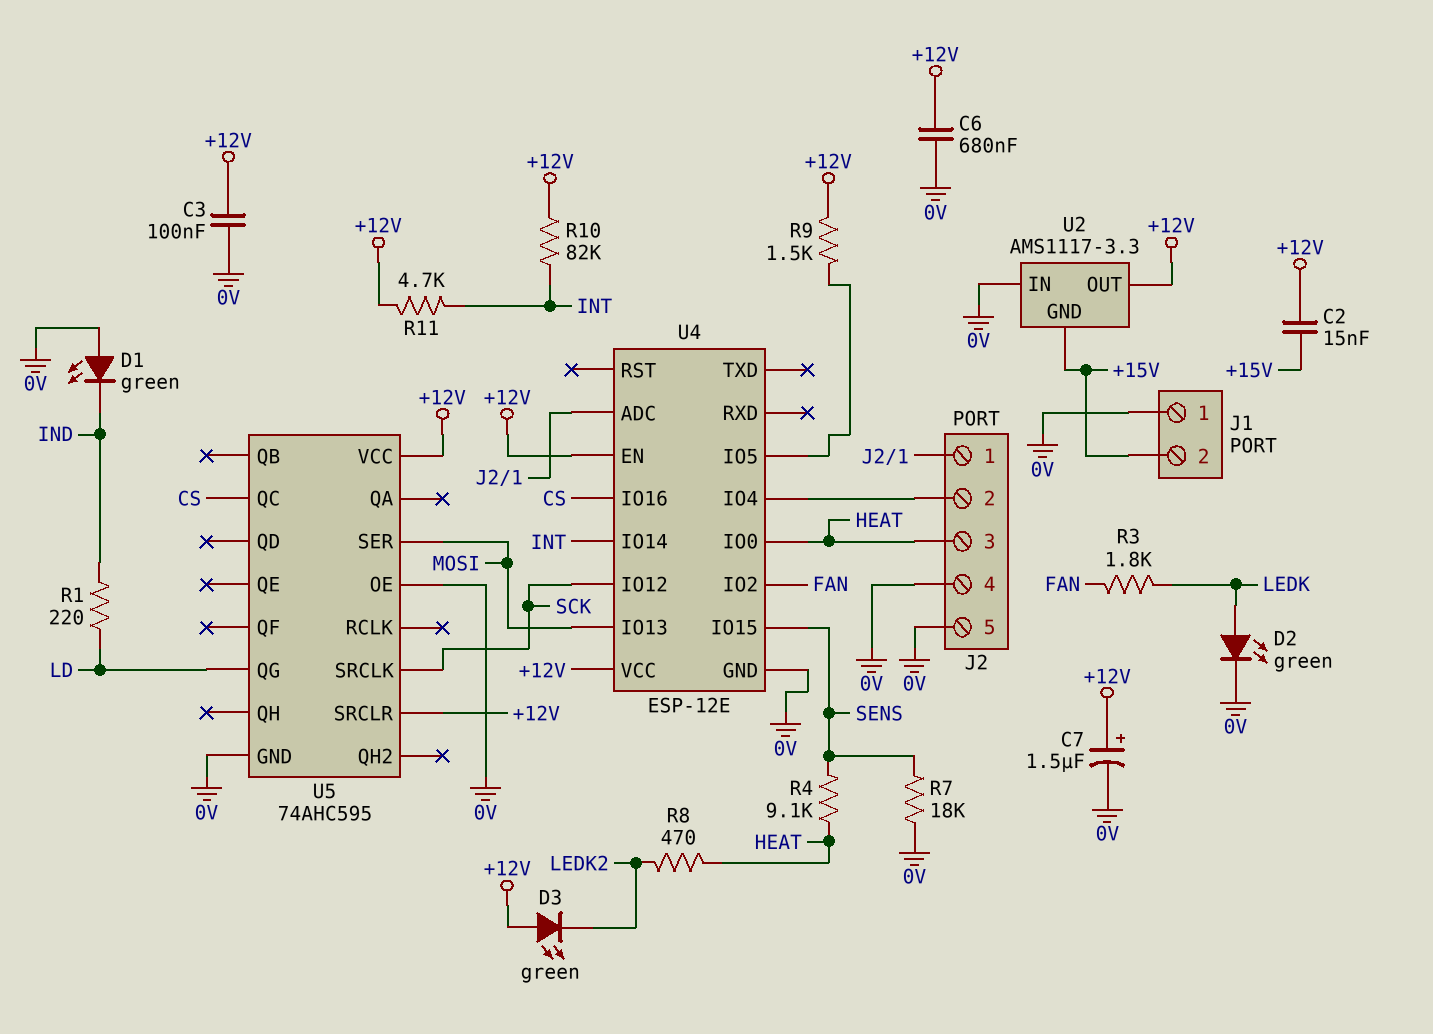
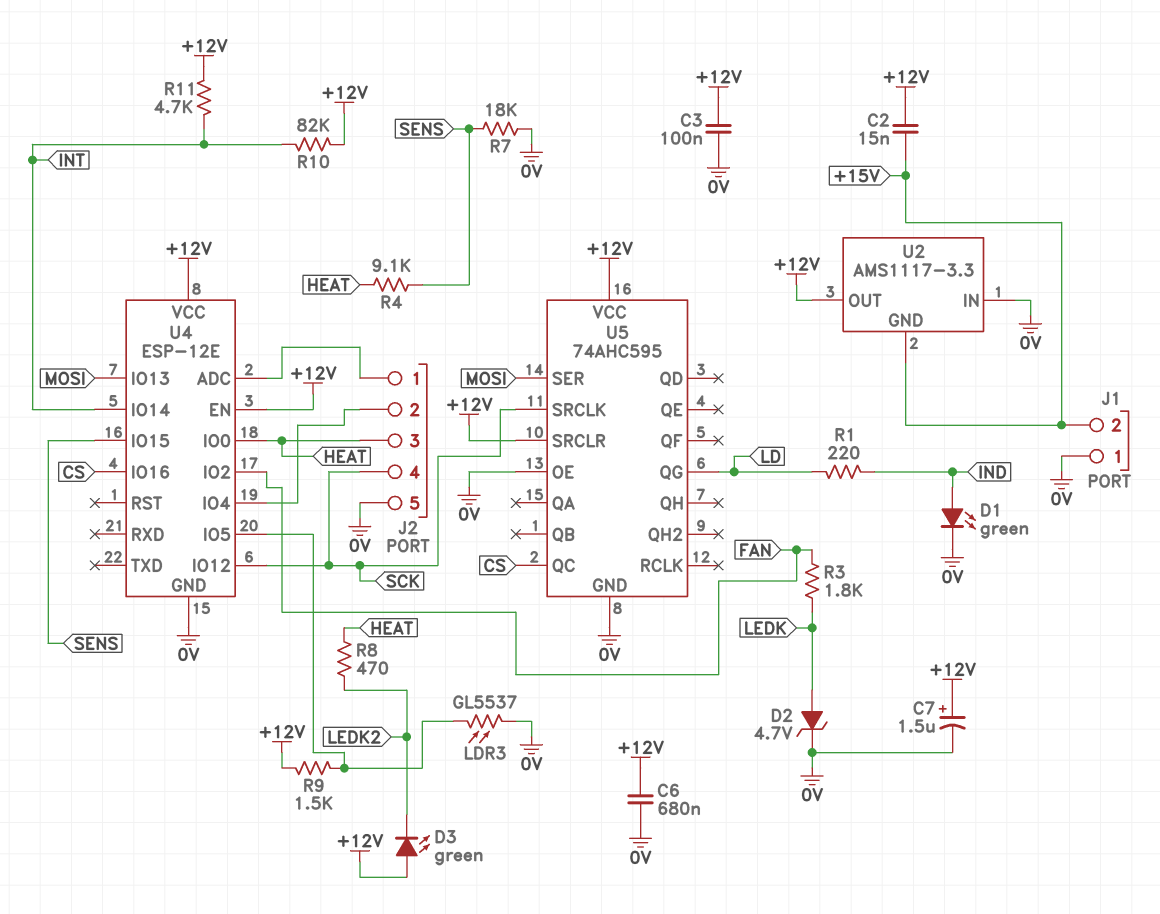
D1: LED green (A 0V, K IND) -> LED green (A IND, K 0V)
D2: LED green (A LEDK, K 0V) -> zener 4.7V (A LEDK, K 0V)
J2 pin 4: 0V -> SCK
LDR3: none -> GL5537 (0V, U4/IO5)

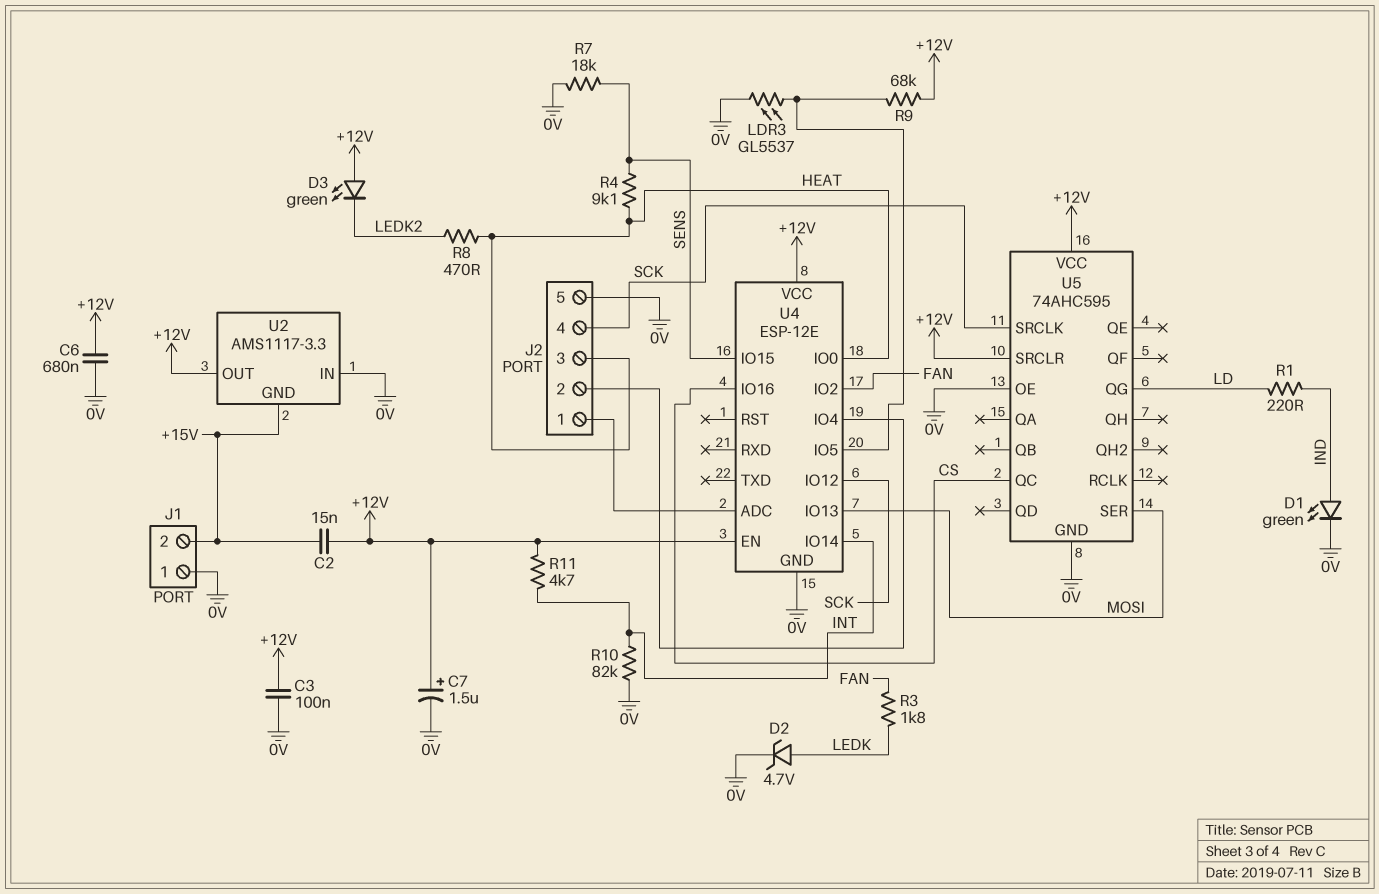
R9: 1.5k (+12V, U4/IO5) -> 68k (+12V, U4/IO5)
R10: 82k (+12V, INT) -> 82k (0V, INT)

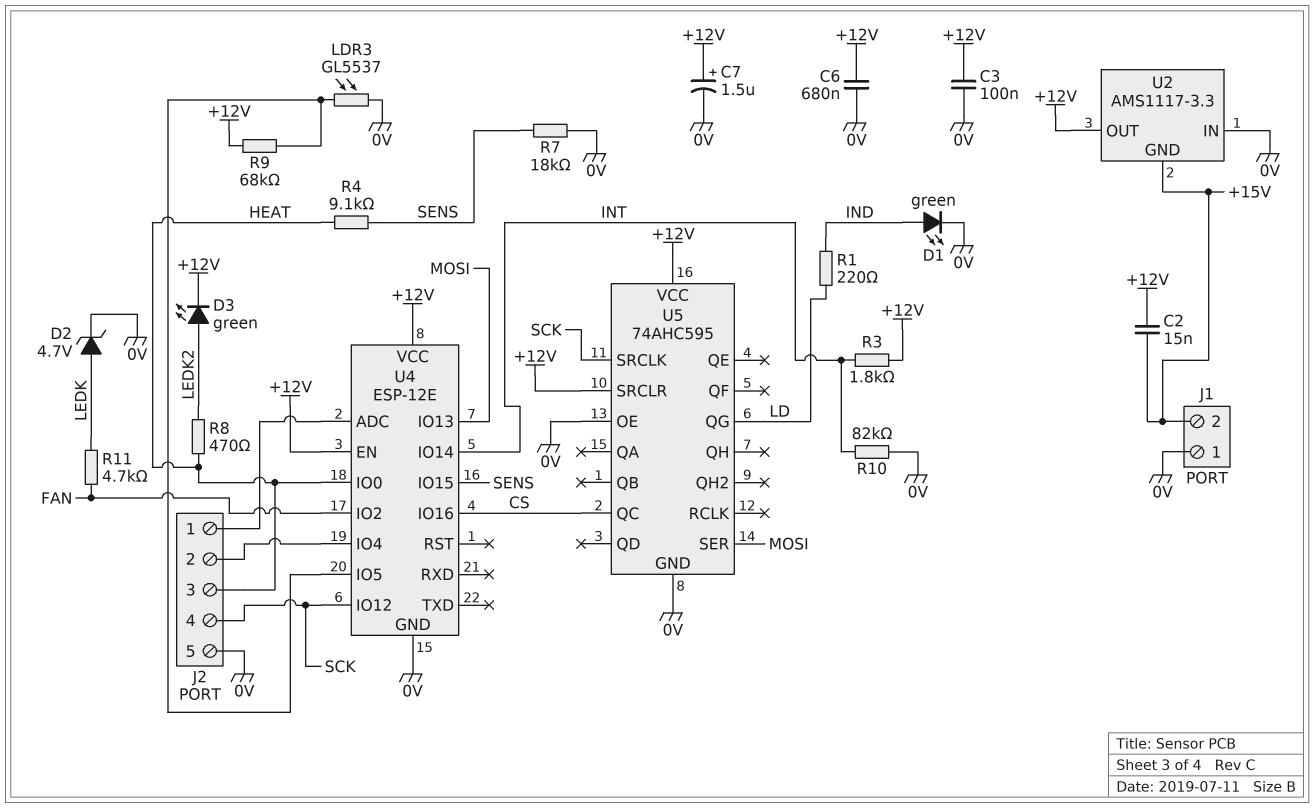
D3: LED green (A +12V, K LEDK2) -> LED green (A LEDK2, K +12V)
R3: 1.8k (FAN, LEDK) -> 1.8k (+12V, INT)
R11: 4.7k (+12V, INT) -> 4.7k (FAN, LEDK)

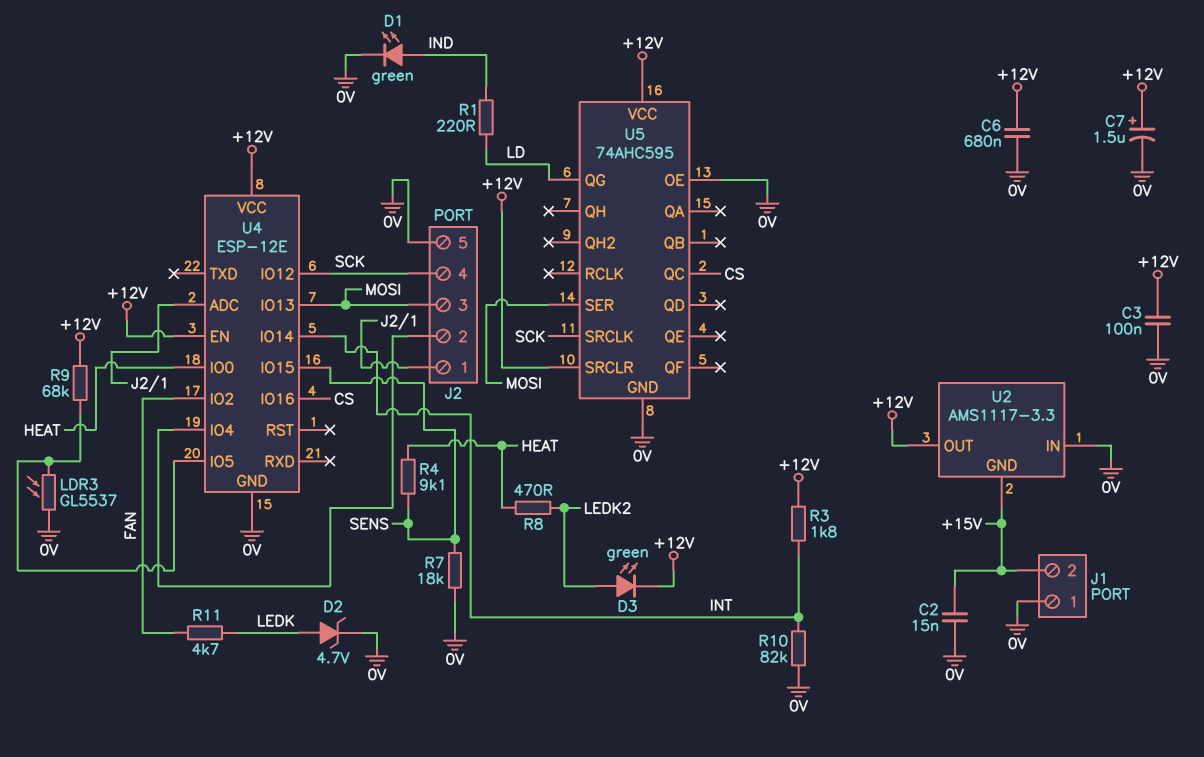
C2: 15nF (+12V, +15V) -> 15nF (+15V, 0V)
J2 pin 3: HEAT -> MOSI

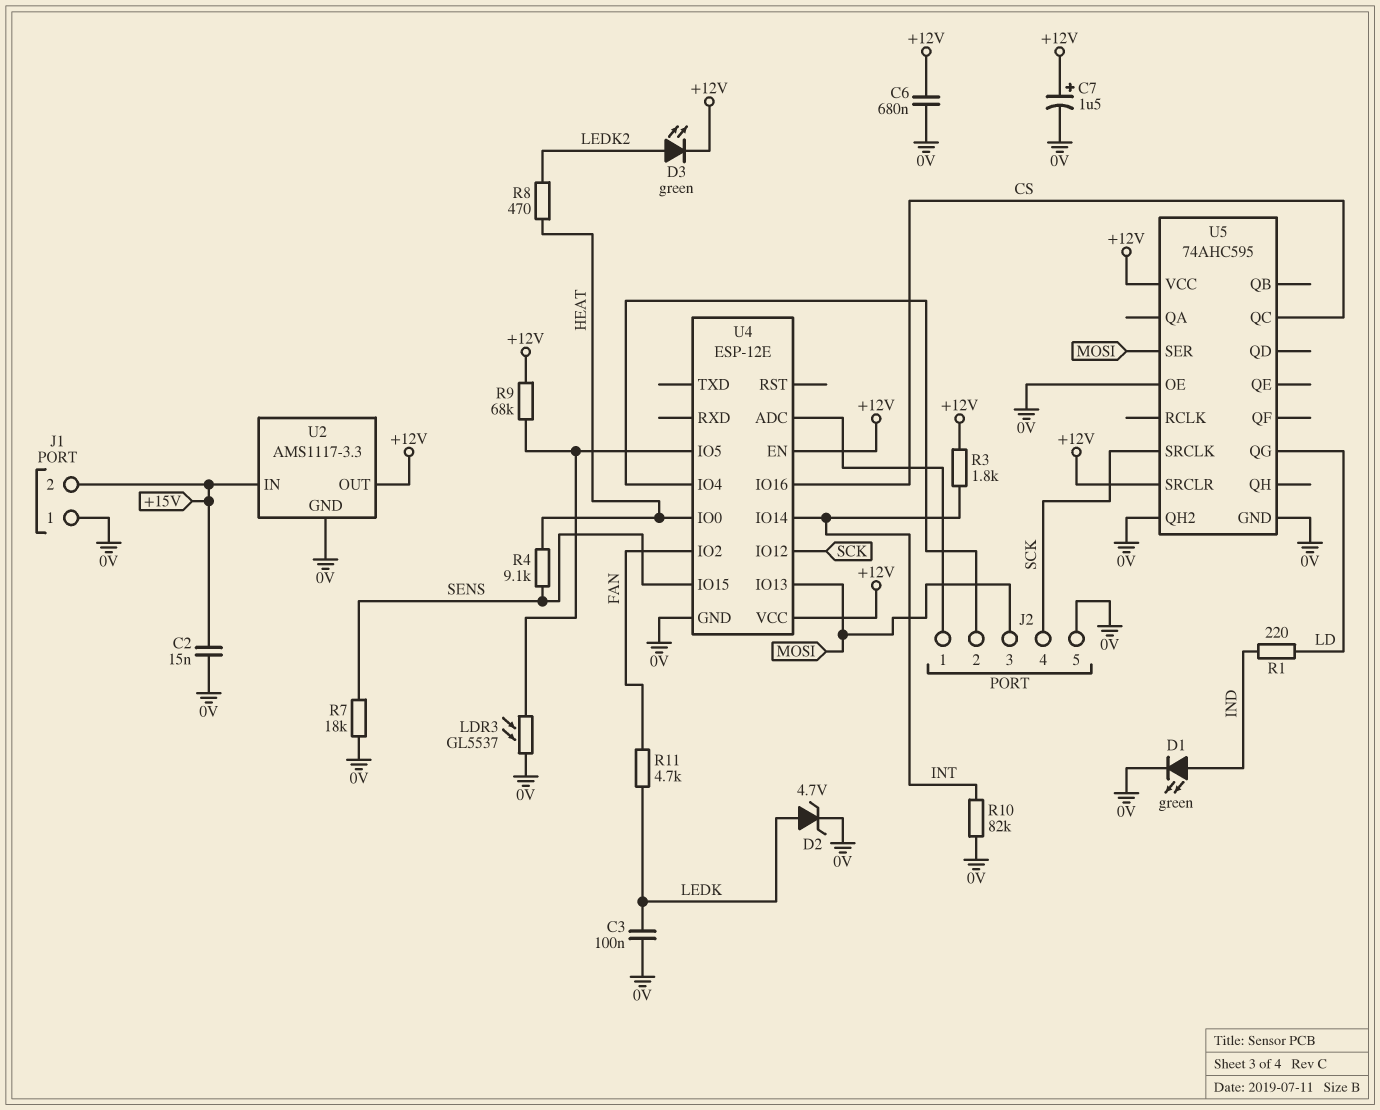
C3: 100nF (+12V, 0V) -> 100nF (0V, LEDK)
U2 pin GND: +15V -> 0V
U2 pin IN: 0V -> +15V
U5 pin QH2: none -> 0V

